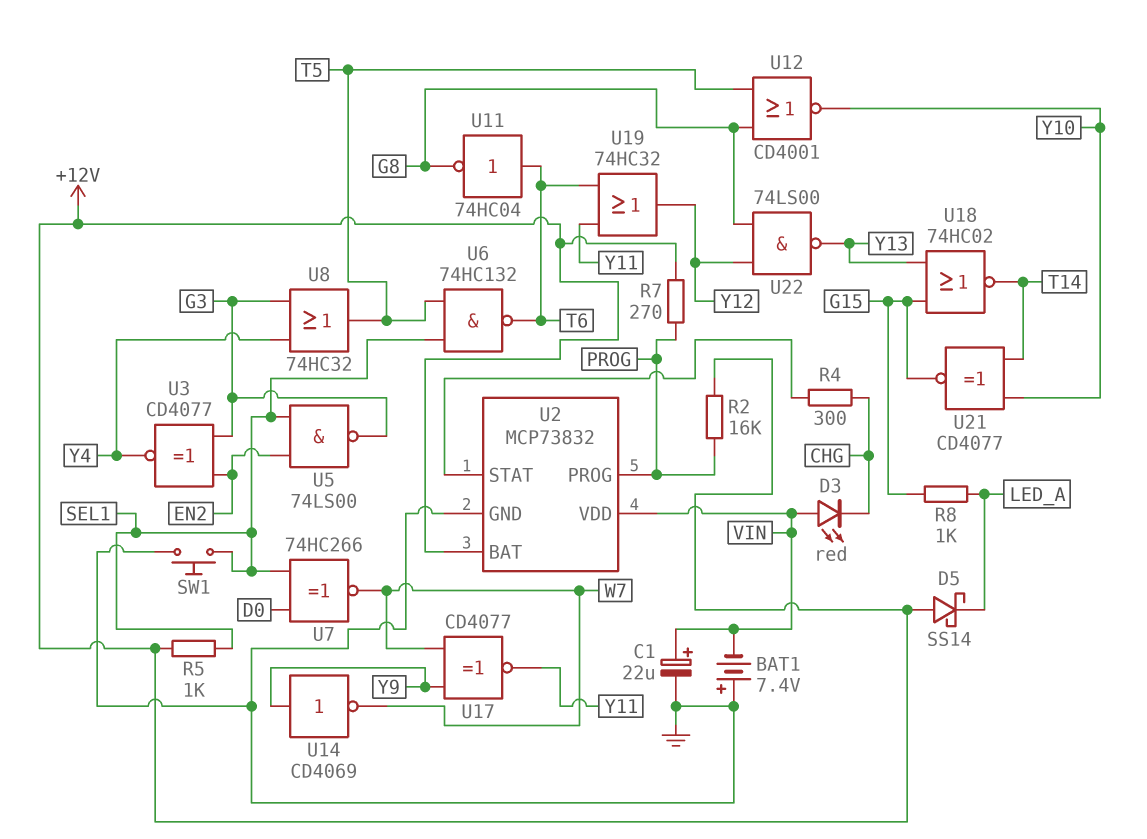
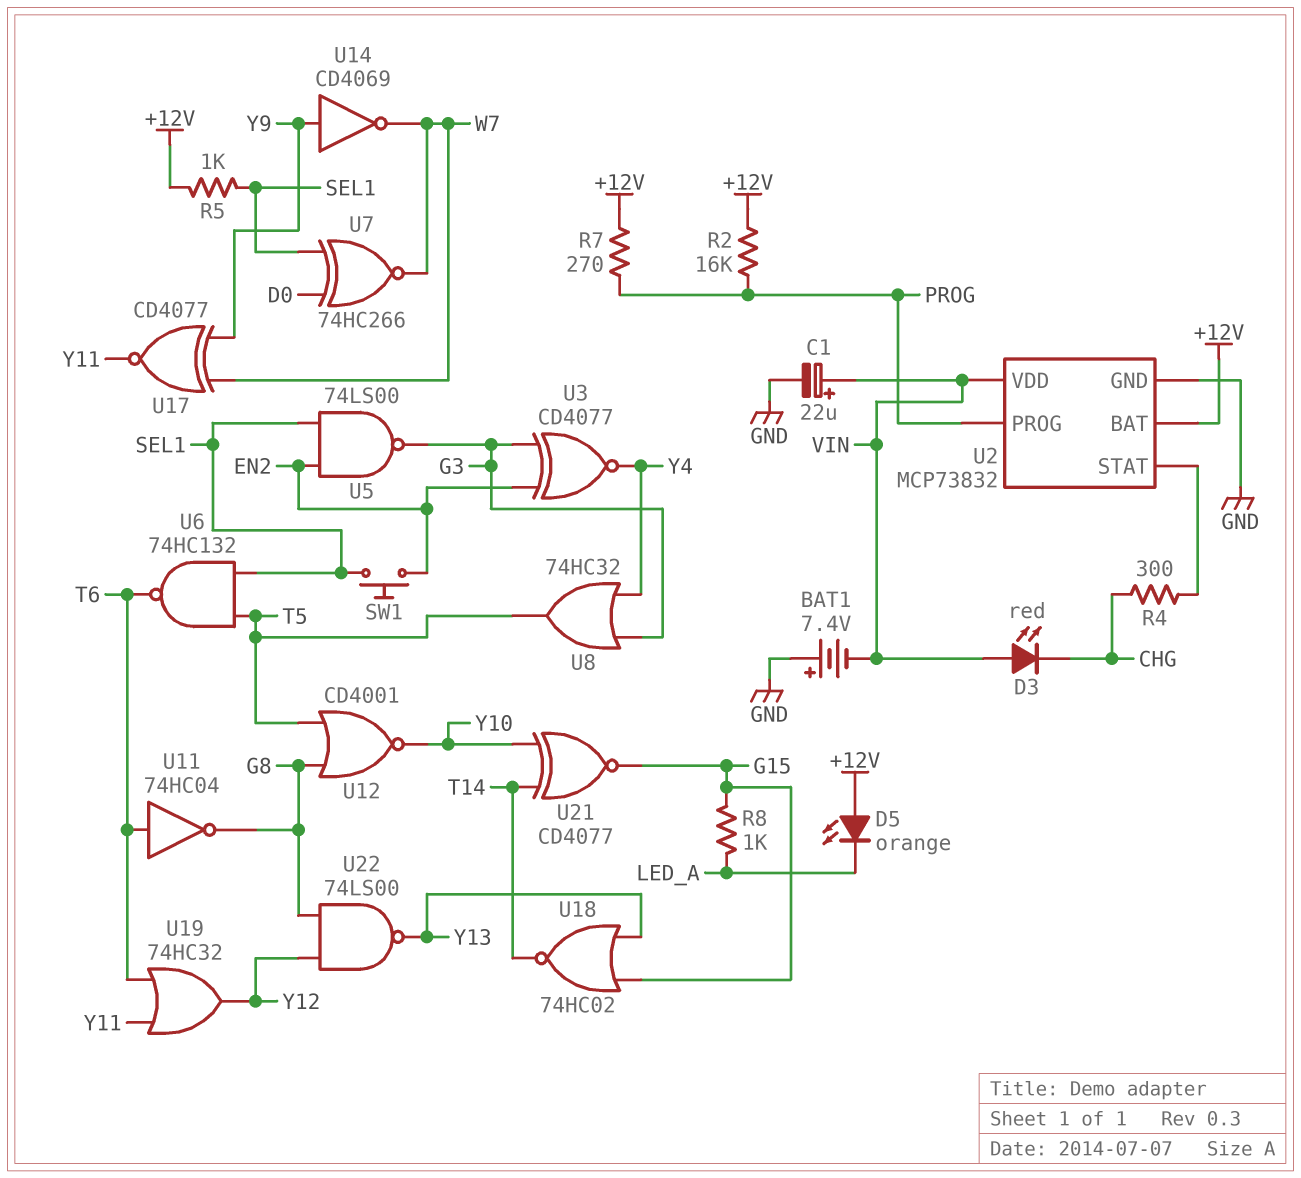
D5: schottky SS14 (A +12V, K LED_A) -> LED orange (A +12V, K LED_A)
SW1: button (GND, SEL1) -> button (EN2, SEL1)

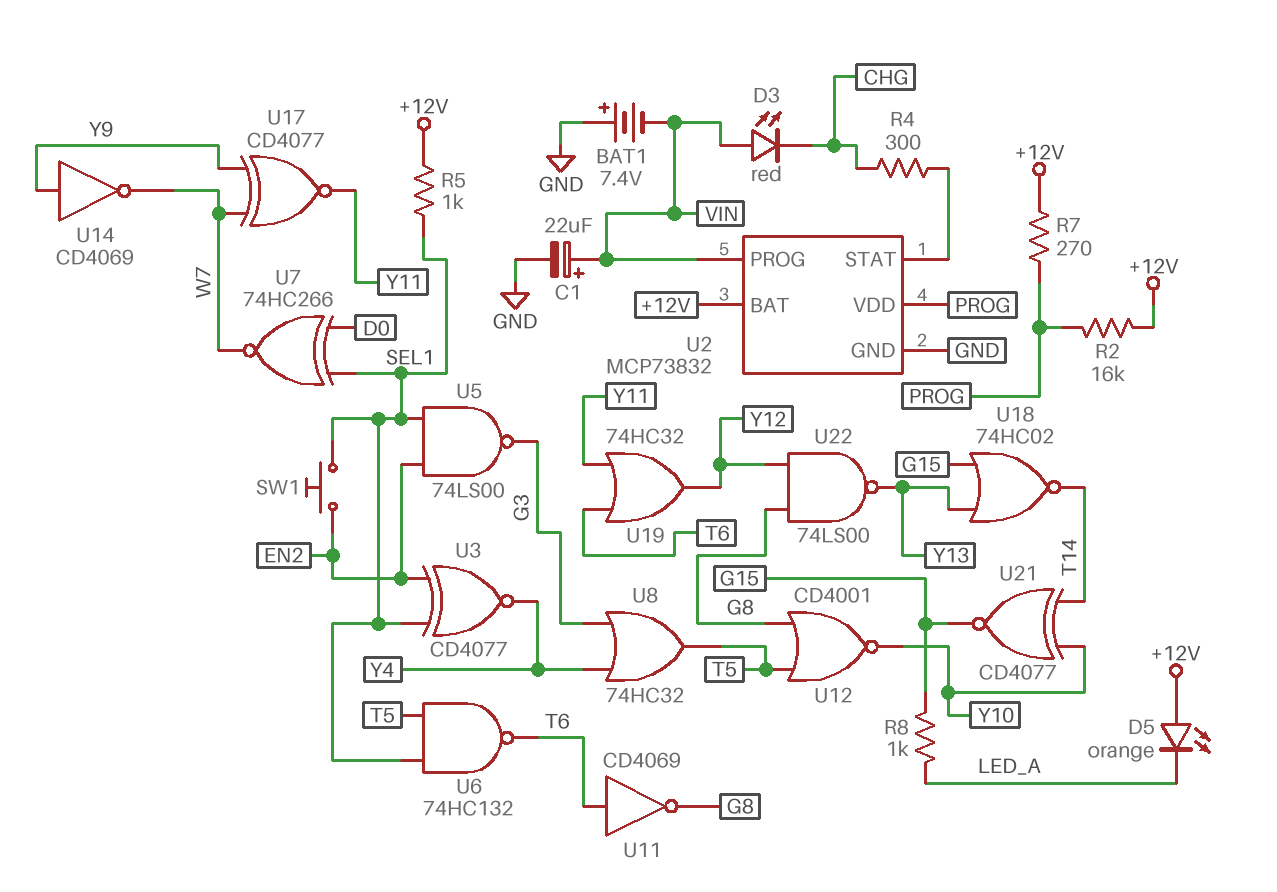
U2 pin PROG: PROG -> VIN
U2 pin VDD: VIN -> PROG
U3: XNOR CD4077 (in EN2, in G3, out Y4) -> XNOR CD4077 (in EN2, in SEL1, out Y4)
U11: NOT 74HC04 (in T6, out G8) -> NOT CD4069 (in T6, out G8)

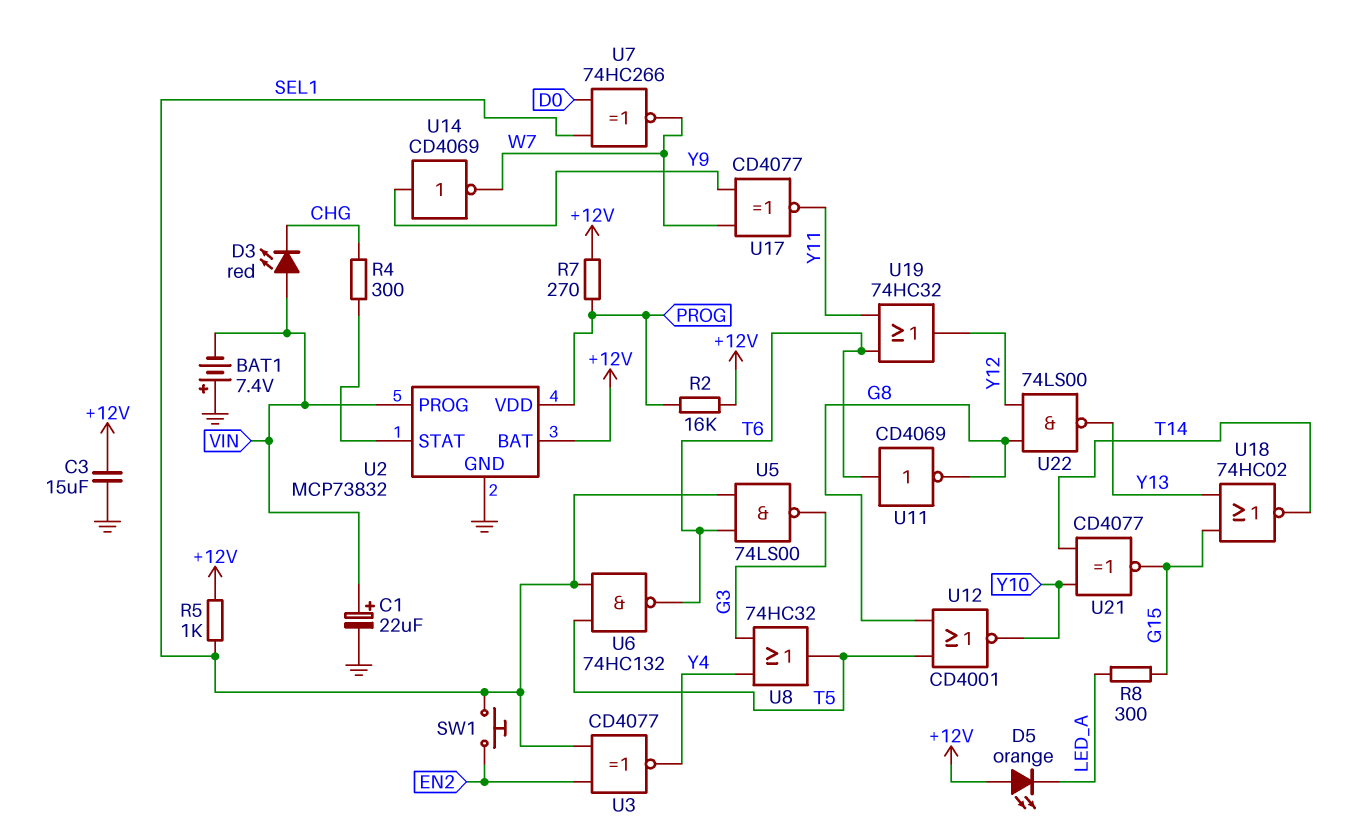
C3: none -> 15uF (+12V, GND)
R8: 1k (G15, LED_A) -> 300 (G15, LED_A)
U5: NAND 74LS00 (in EN2, in SEL1, out G3) -> NAND 74LS00 (in SEL1, in T6, out G3)

